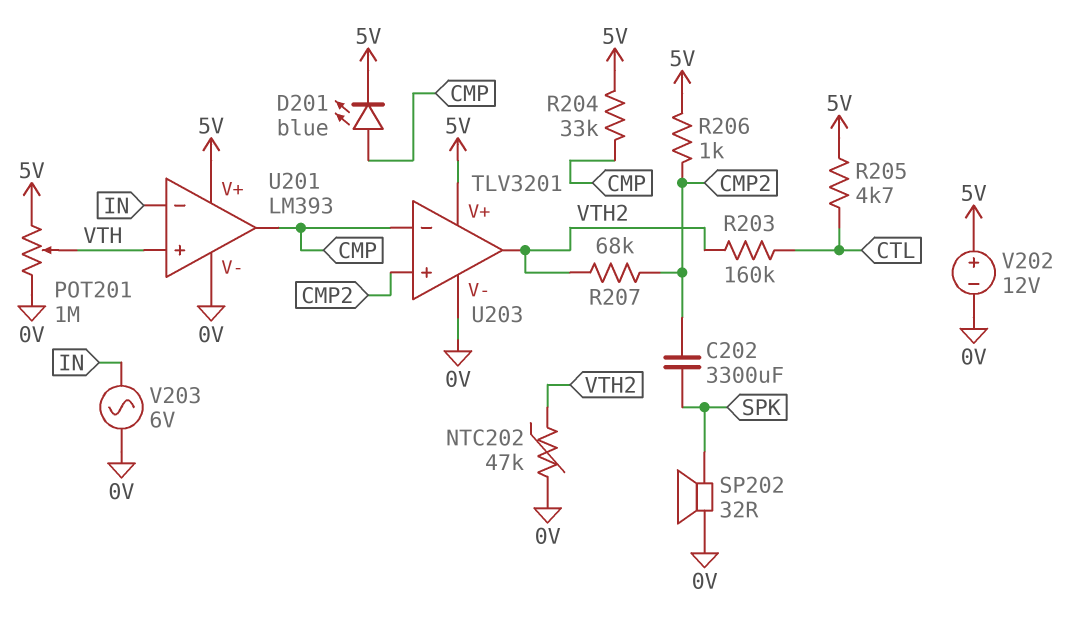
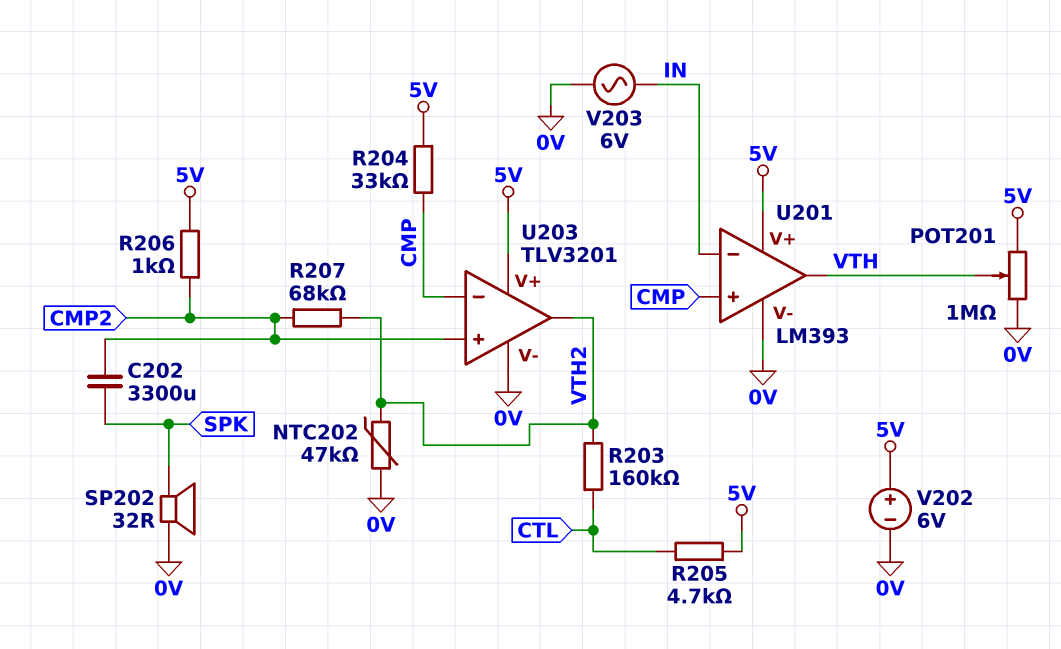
D201: LED blue (A CMP, K 5V) -> none
U201 pin in+: VTH -> CMP
U201 pin out: CMP -> VTH
V202: 12V (plus 5V, minus 0V) -> 6V (plus 5V, minus 0V)

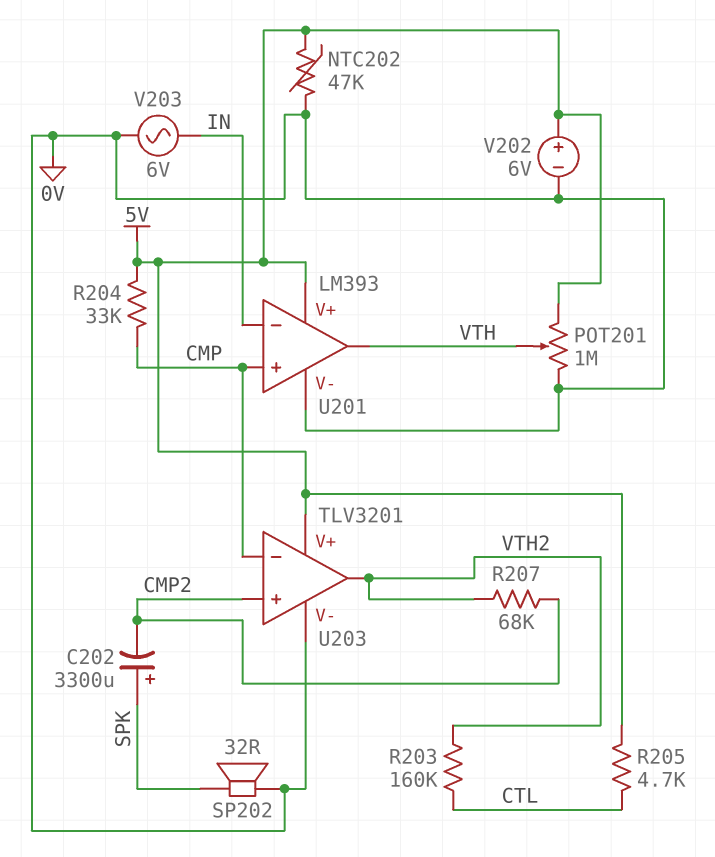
C202: 3300uF (CMP2, SPK) -> 3300uF (plus SPK, minus CMP2)
NTC202: 47k (0V, VTH2) -> 47k (0V, 5V)
R206: 1k (5V, CMP2) -> none

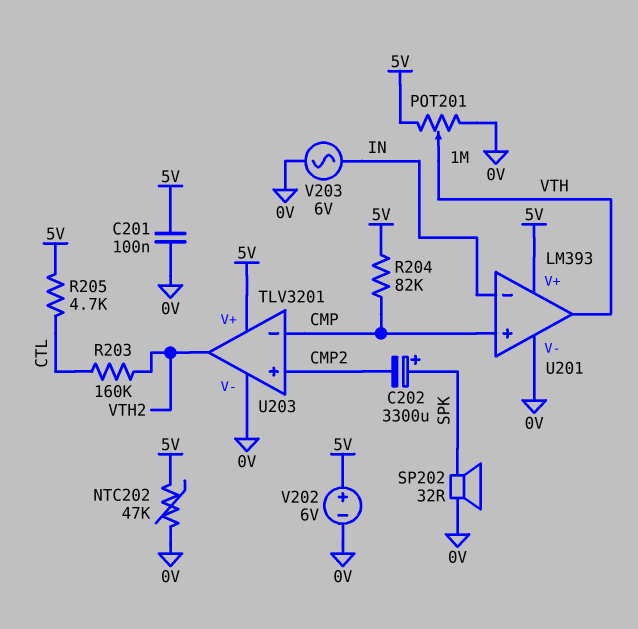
C201: none -> 100nF (0V, 5V)
R204: 33k (5V, CMP) -> 82k (5V, CMP)
R207: 68k (CMP2, VTH2) -> none

